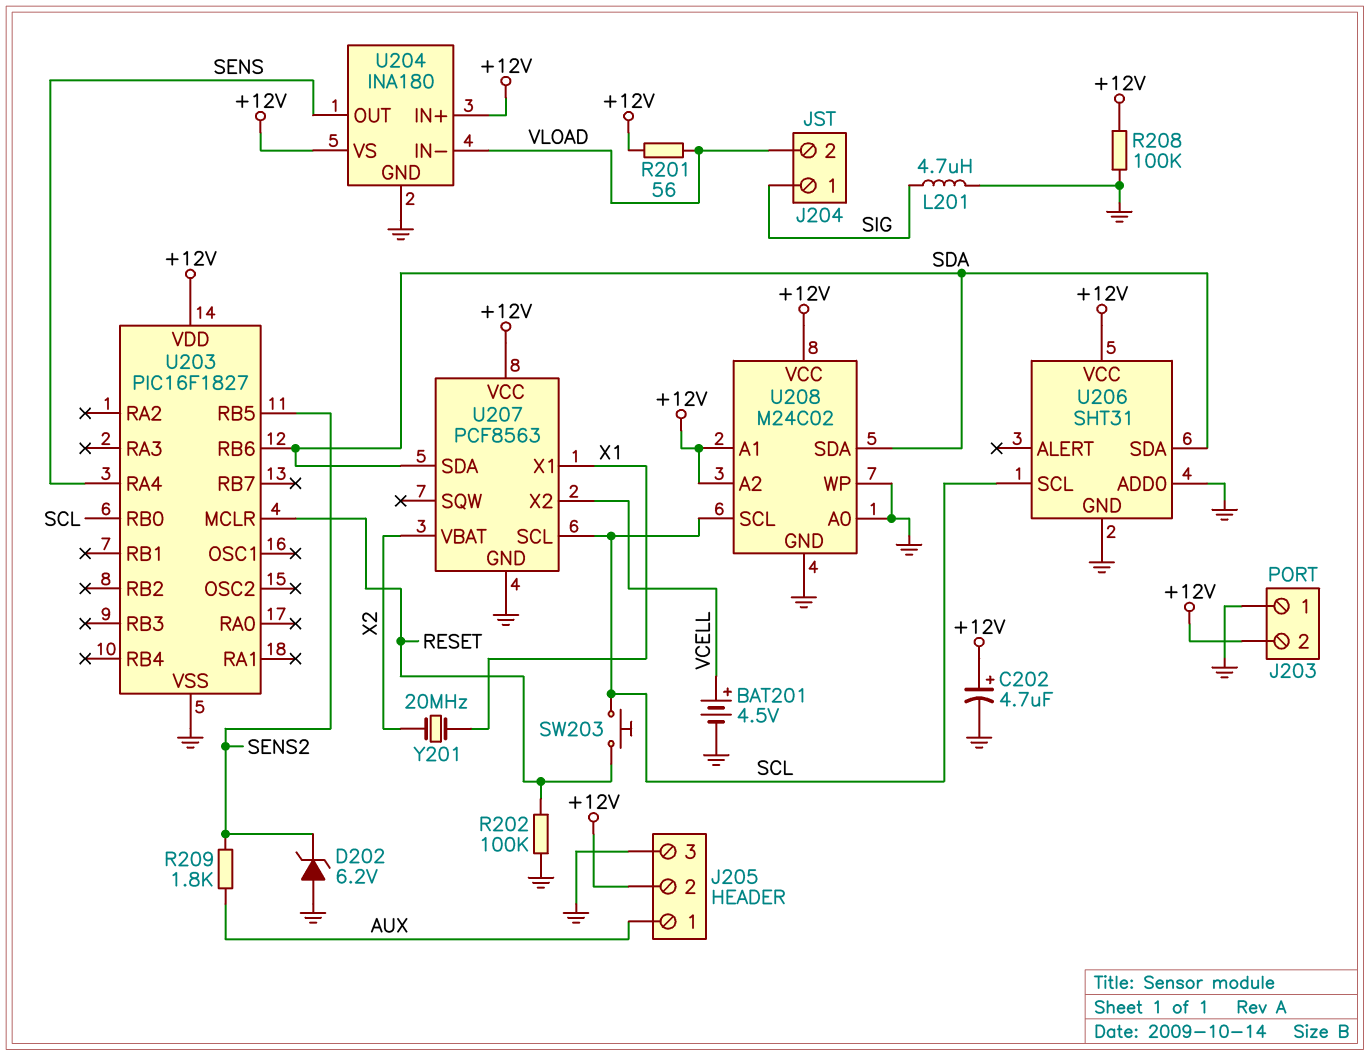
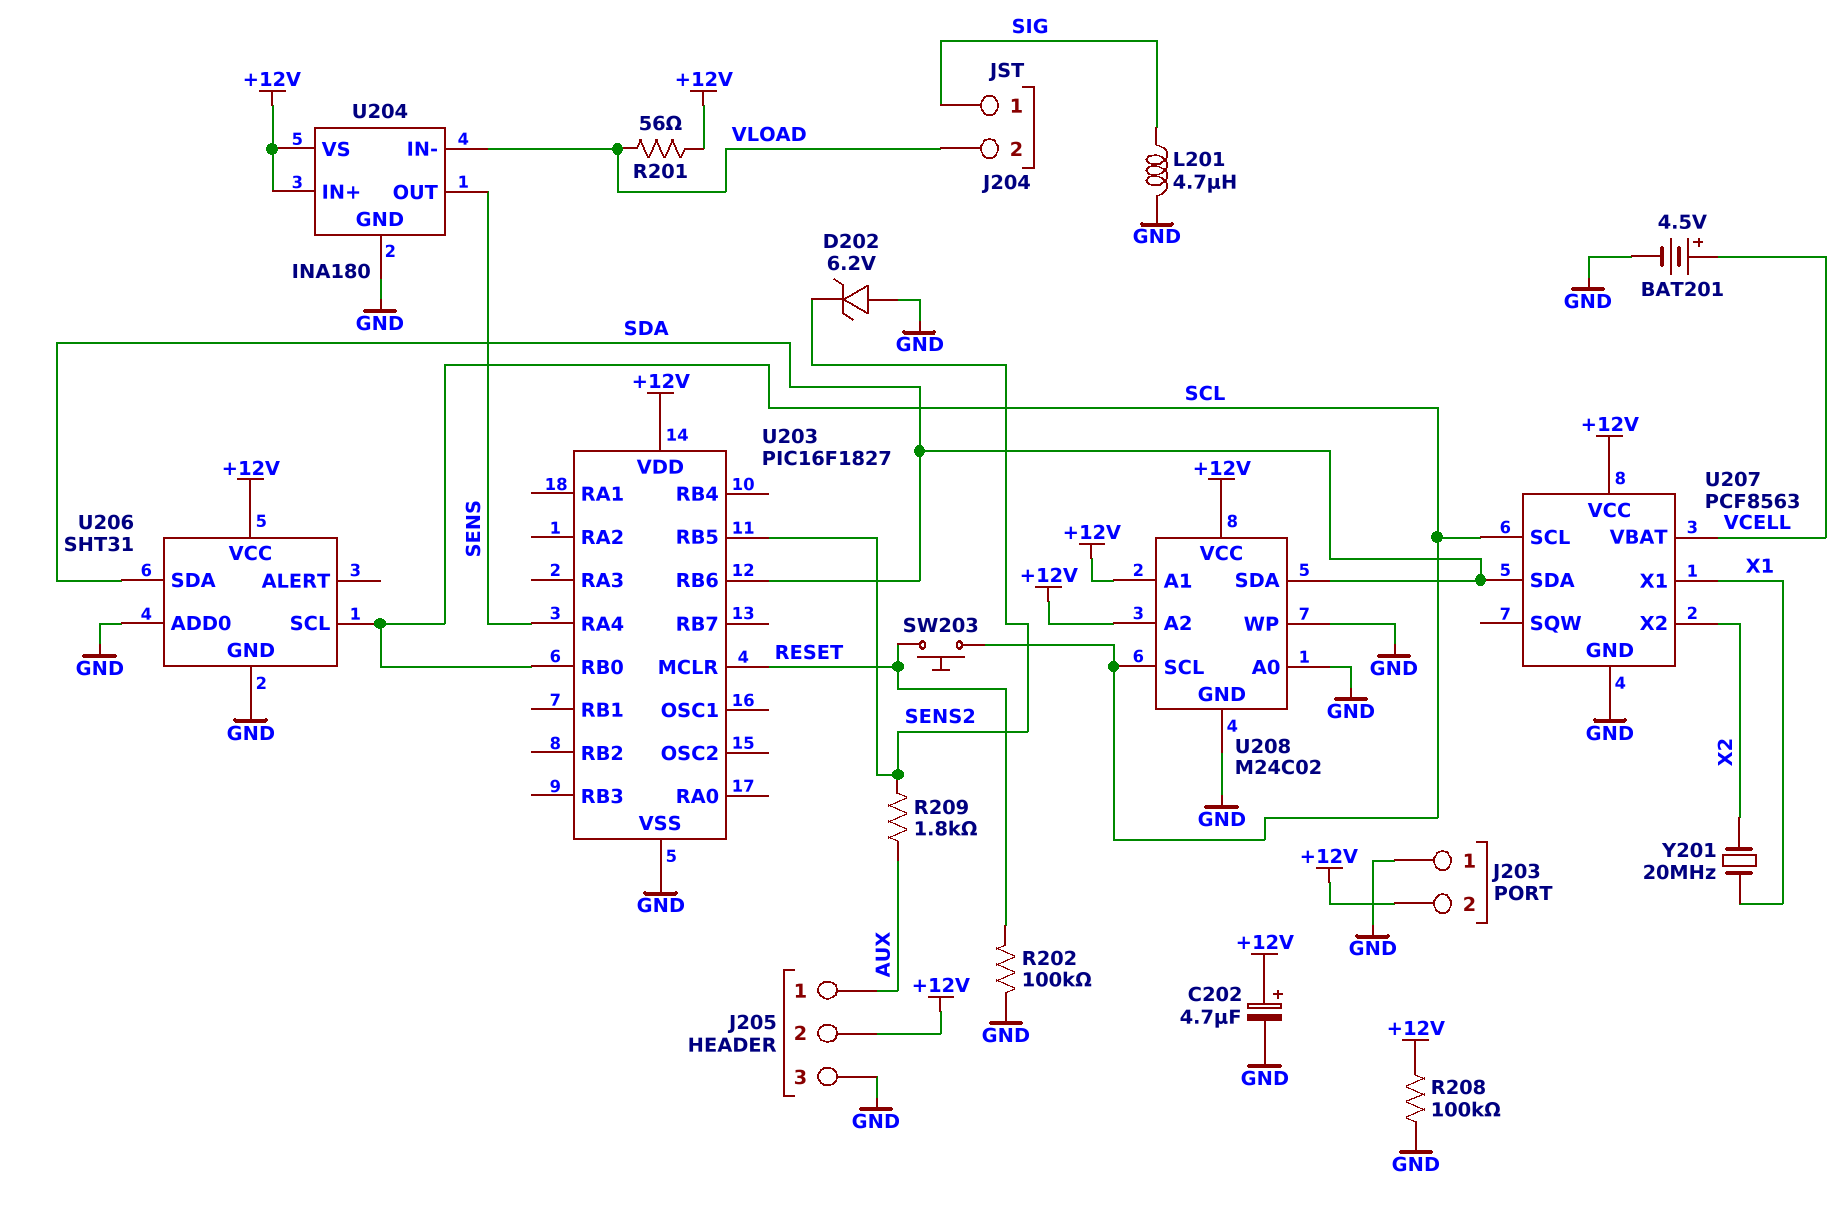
U207 pin VBAT: X2 -> VCELL
U207 pin X2: VCELL -> X2

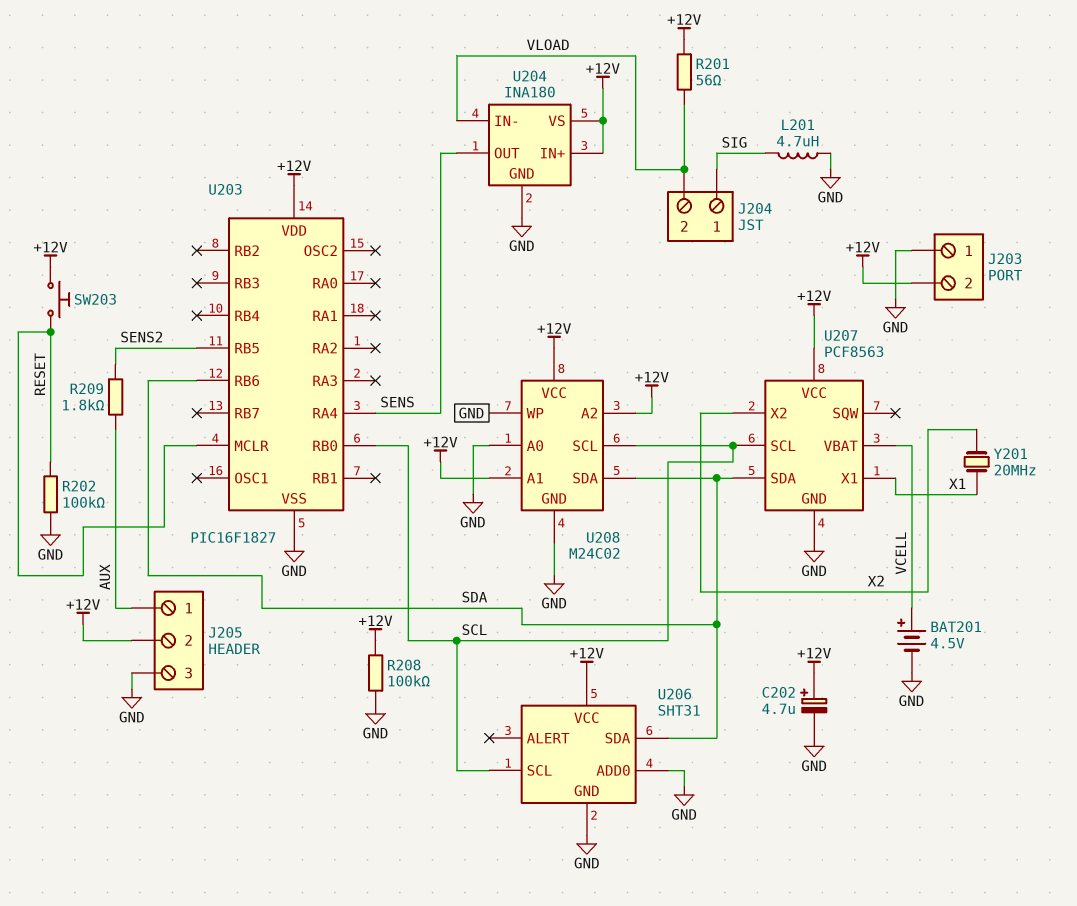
D202: zener 6.2V (A GND, K SENS2) -> none
SW203: button (RESET, SCL) -> button (+12V, RESET)

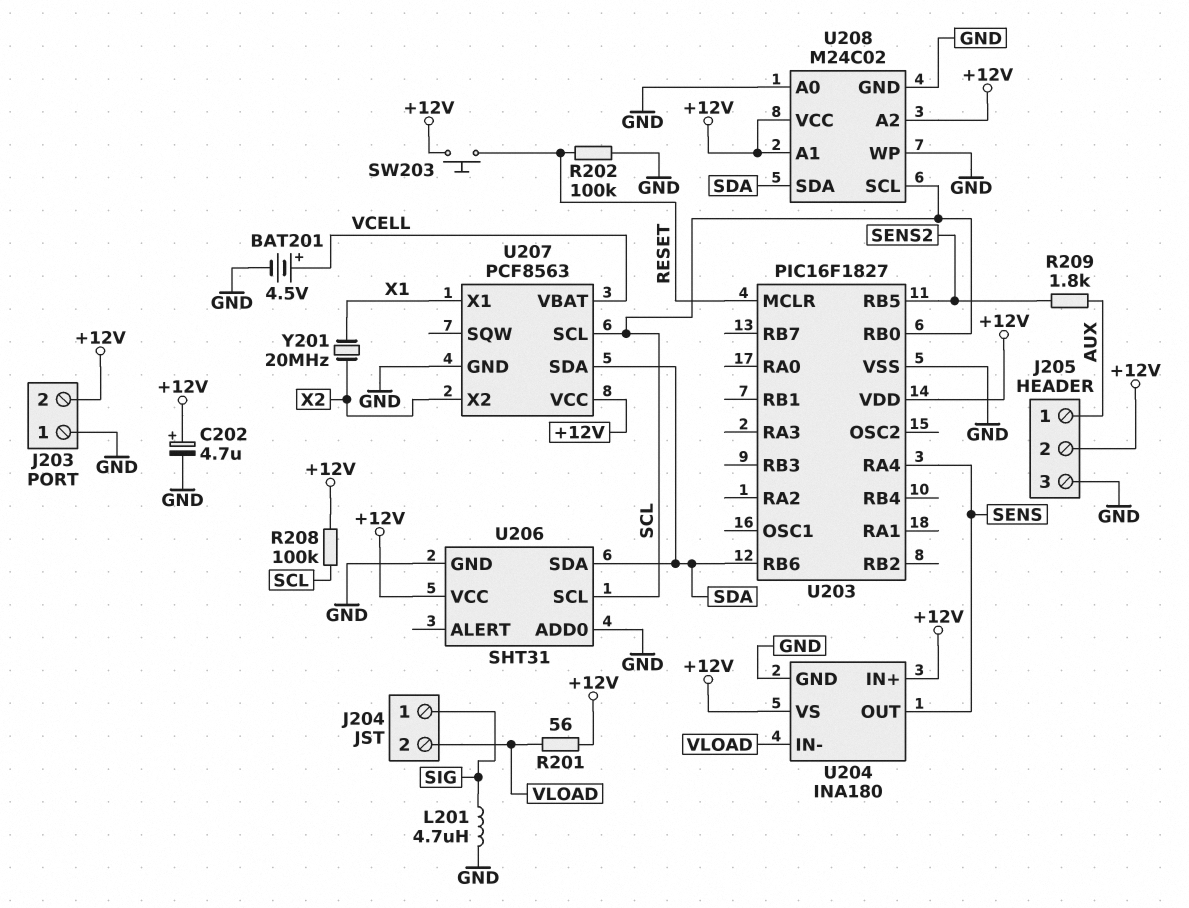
R208: 100k (+12V, GND) -> 100k (+12V, SCL)

